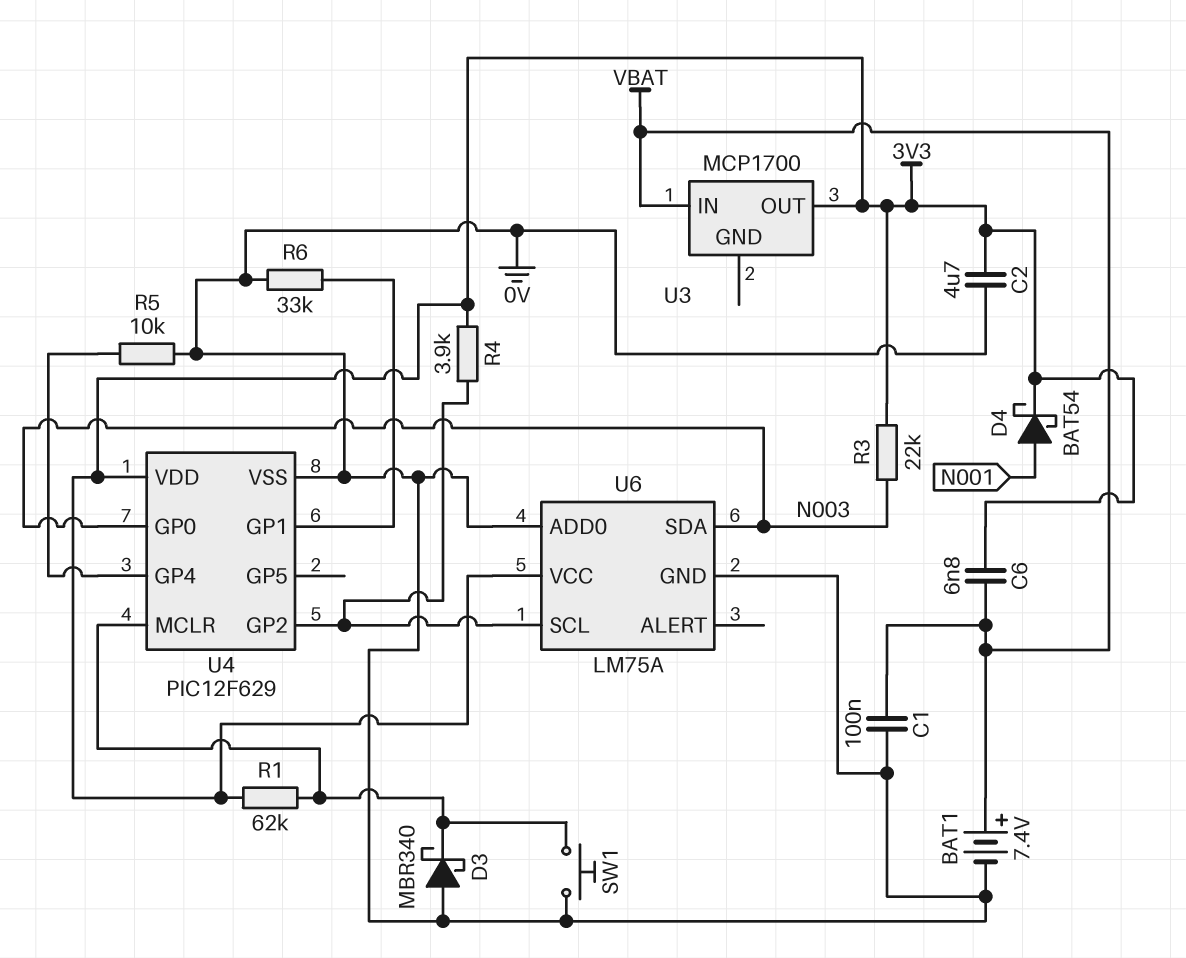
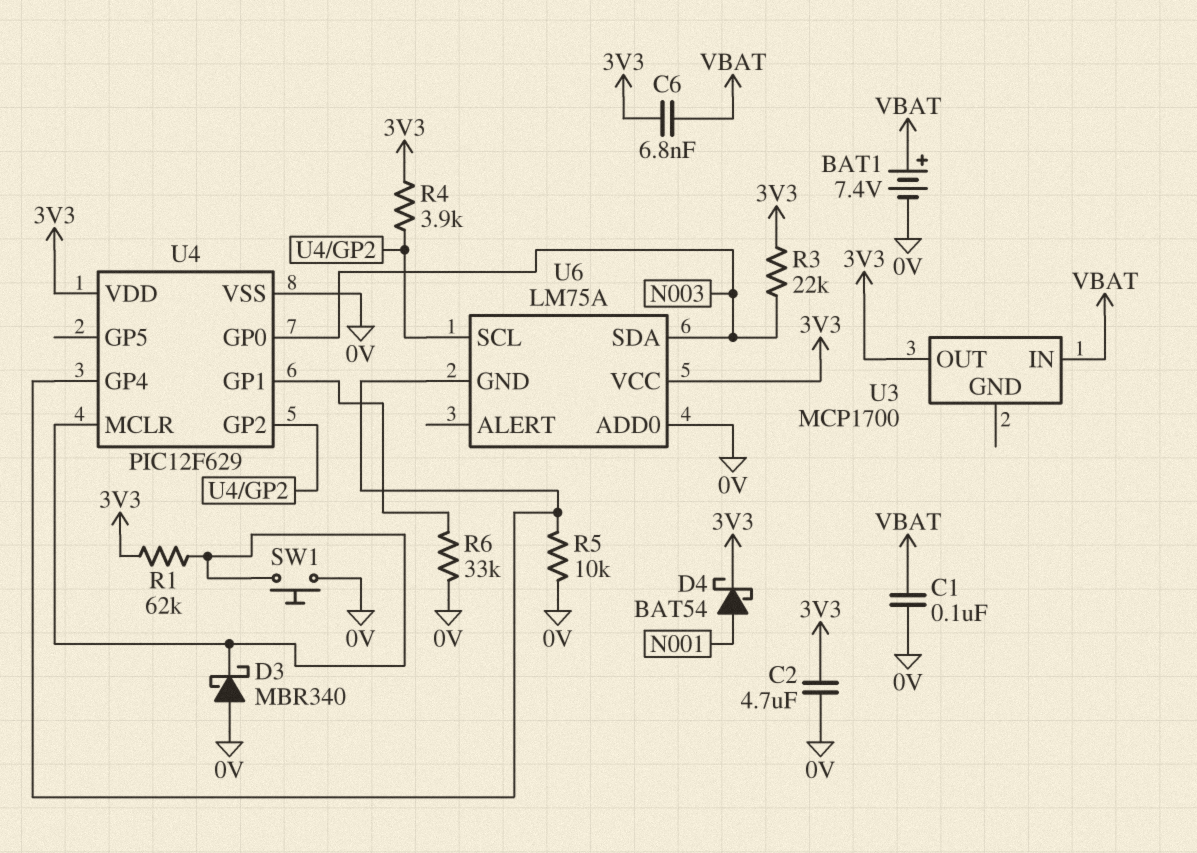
U6 pin GND: 0V -> U4/GP4

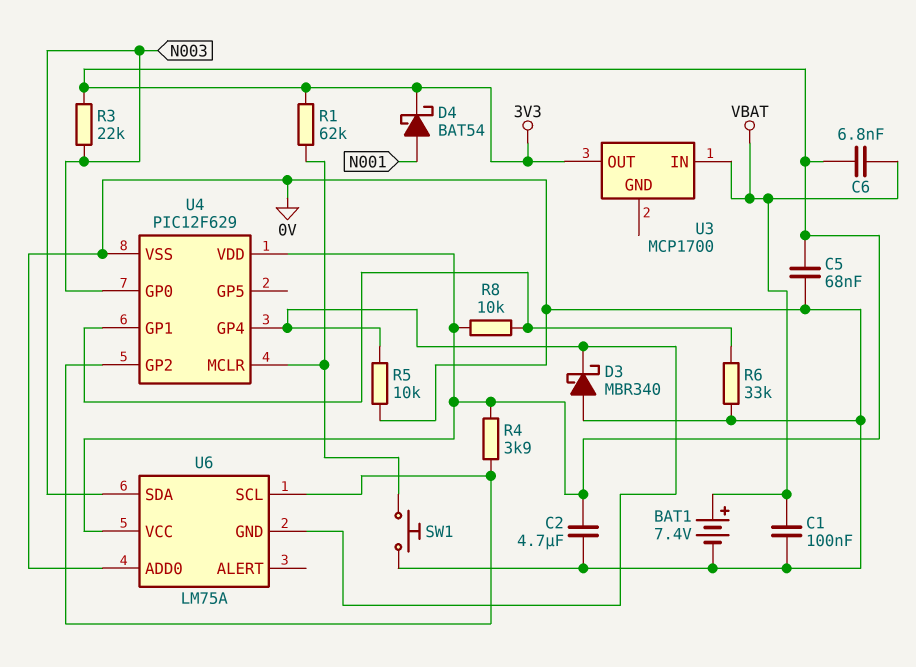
C5: none -> 68nF (0V, 3V3)
D3: schottky MBR340 (A 0V, K U4/MCLR) -> schottky MBR340 (A 0V, K U4/GP4)
R8: none -> 10k (3V3, U4/GP1)

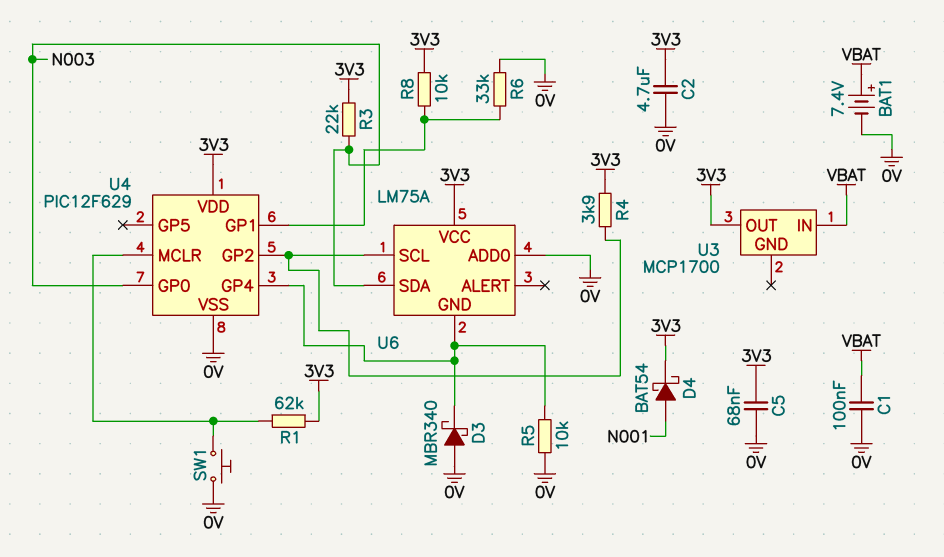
C6: 6.8nF (3V3, VBAT) -> none

